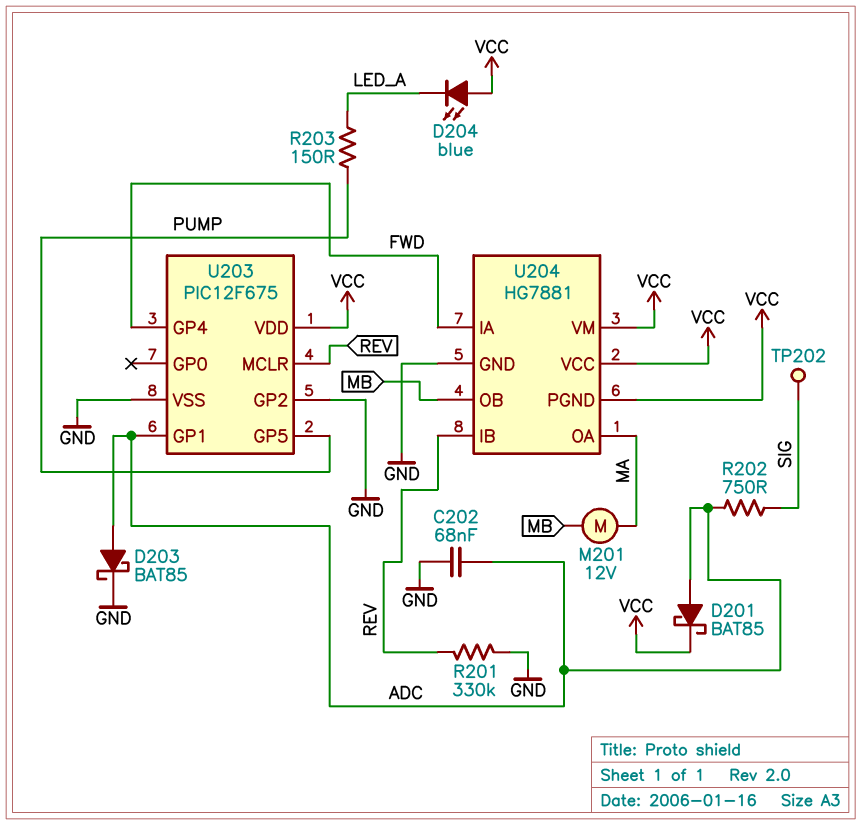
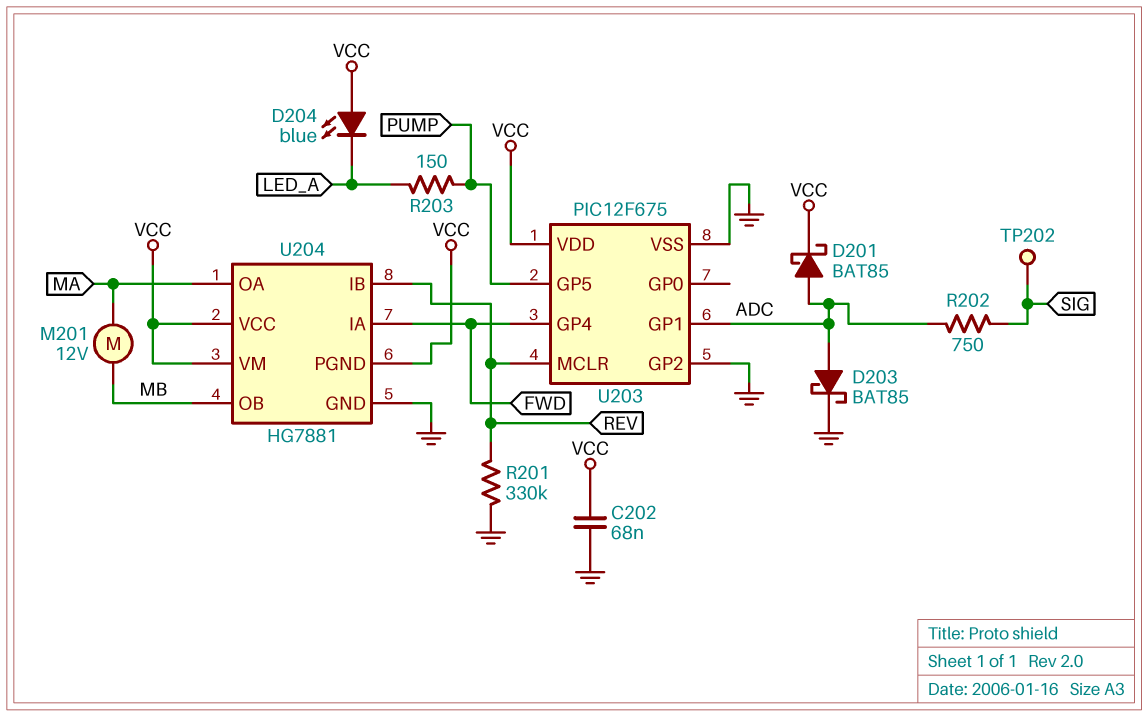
C202: 68nF (ADC, GND) -> 68nF (GND, VCC)

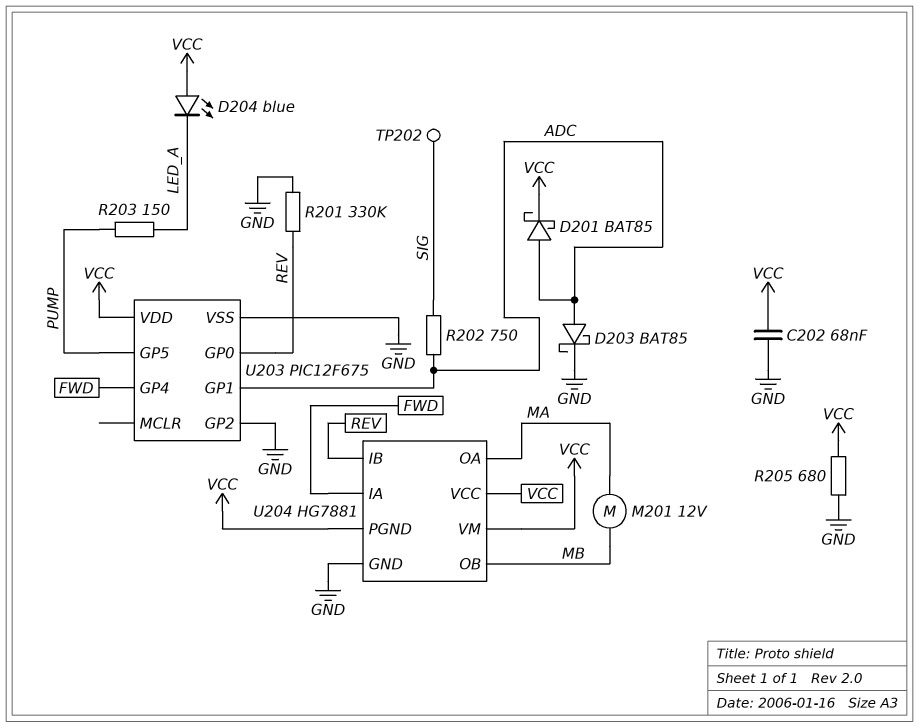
R205: none -> 680 (GND, VCC)
U203 pin GP0: none -> REV
U203 pin MCLR: REV -> none

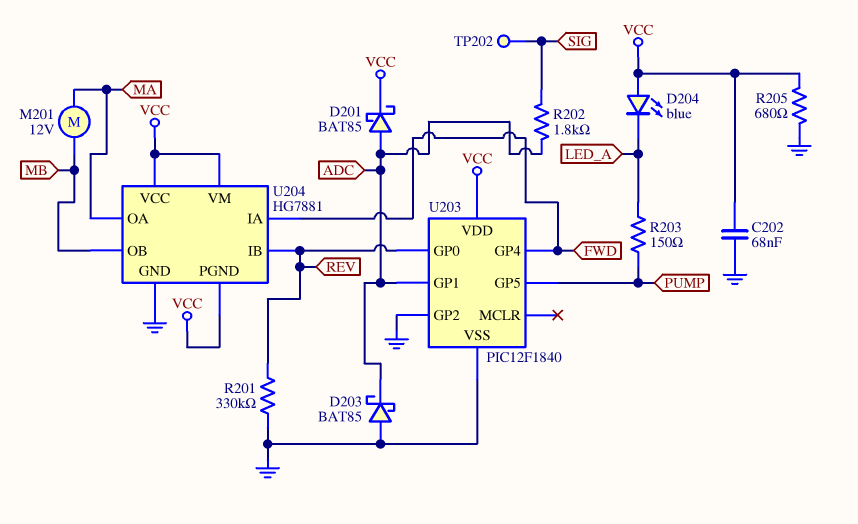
D203: schottky BAT85 (A ADC, K GND) -> schottky BAT85 (A GND, K ADC)
R202: 750 (ADC, SIG) -> 1.8k (ADC, SIG)
U203: PIC12F675 -> PIC12F1840

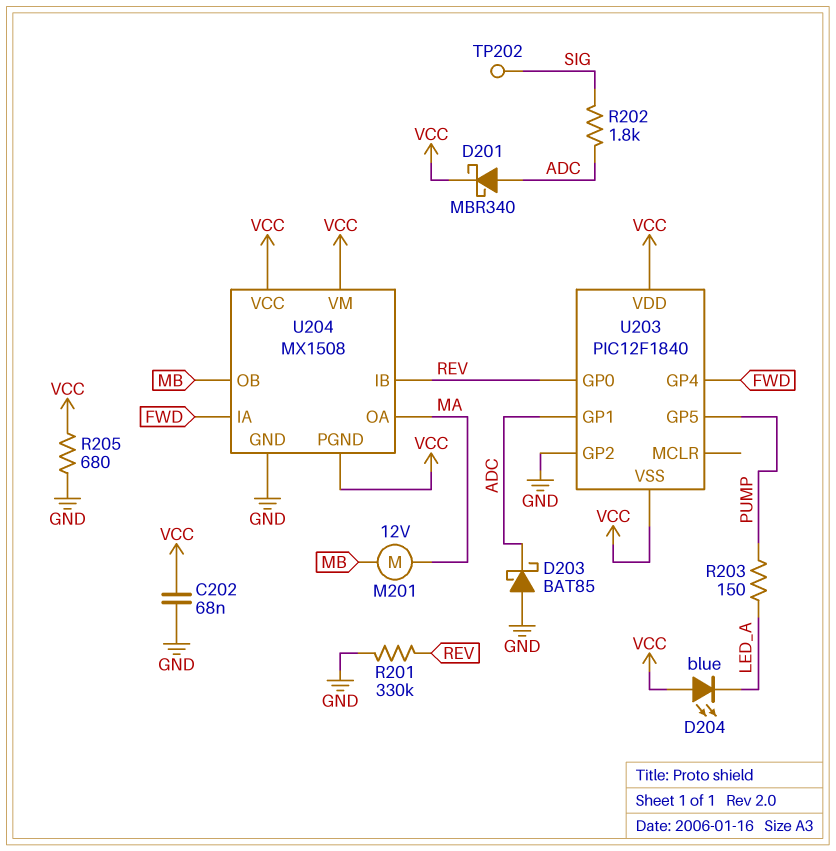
D201: schottky BAT85 (A ADC, K VCC) -> schottky MBR340 (A ADC, K VCC)
U203 pin VSS: GND -> VCC
U204: HG7881 -> MX1508

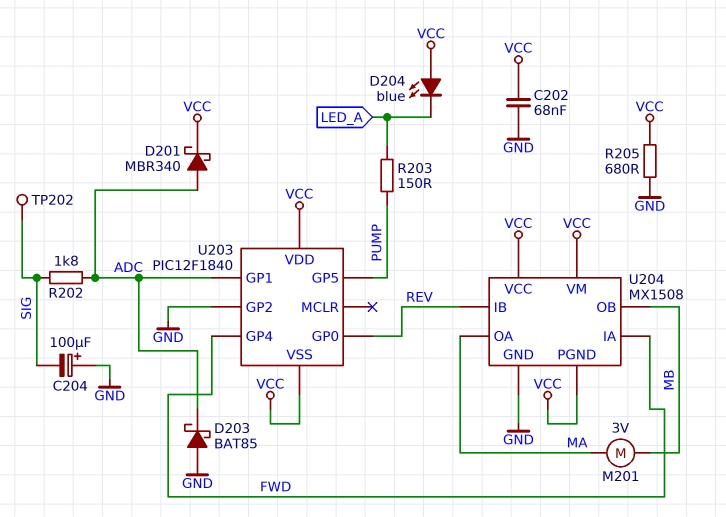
C204: none -> 100uF (plus GND, minus SIG)
M201: motor 12V (MA, MB) -> motor 3V (MA, MB)
R201: 330k (GND, REV) -> none

